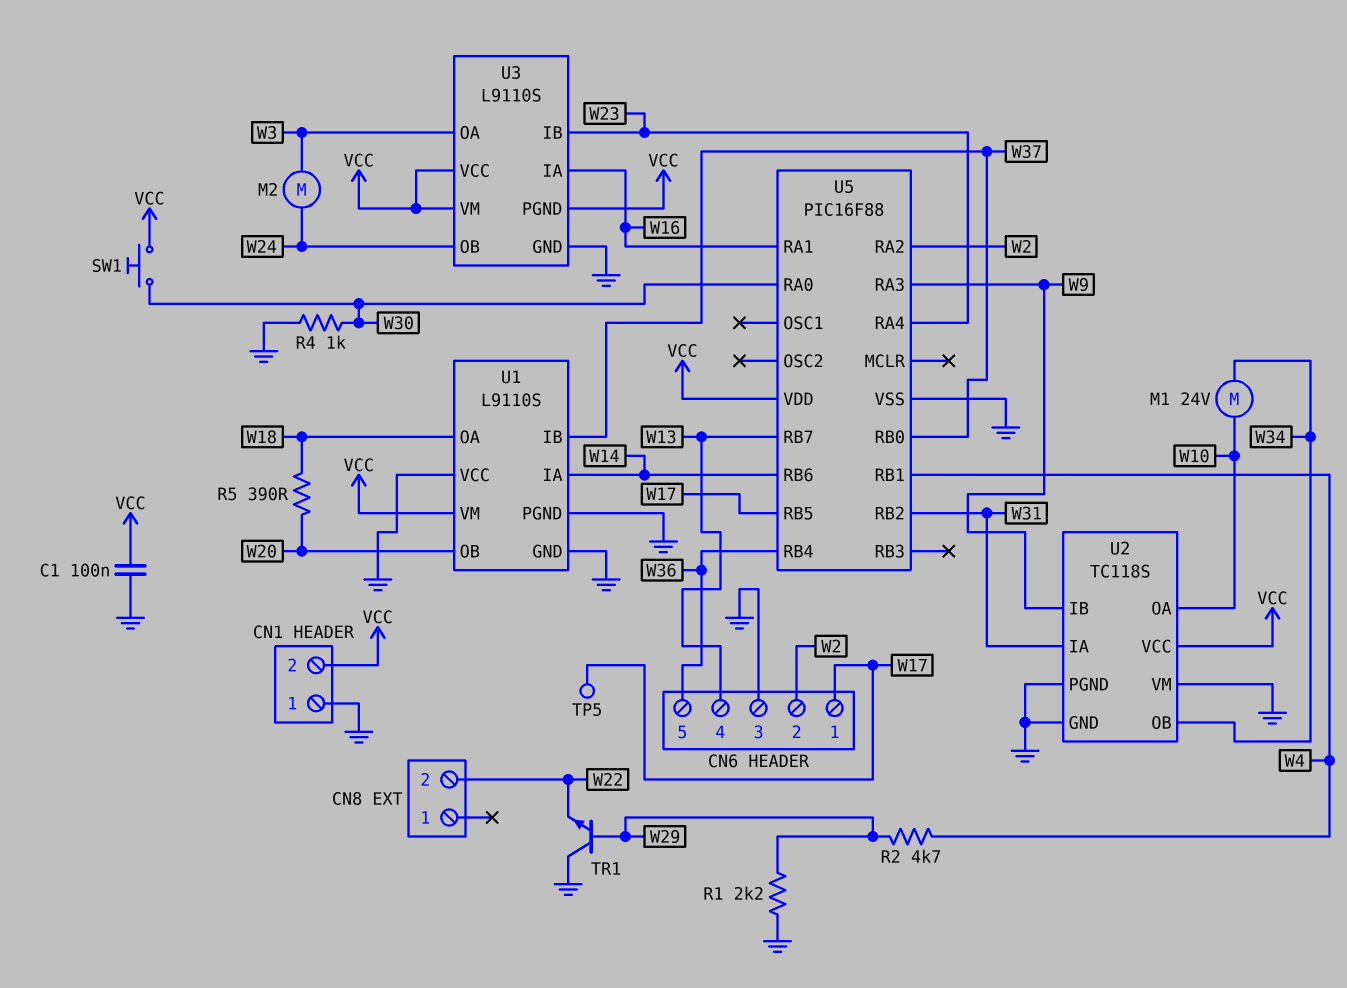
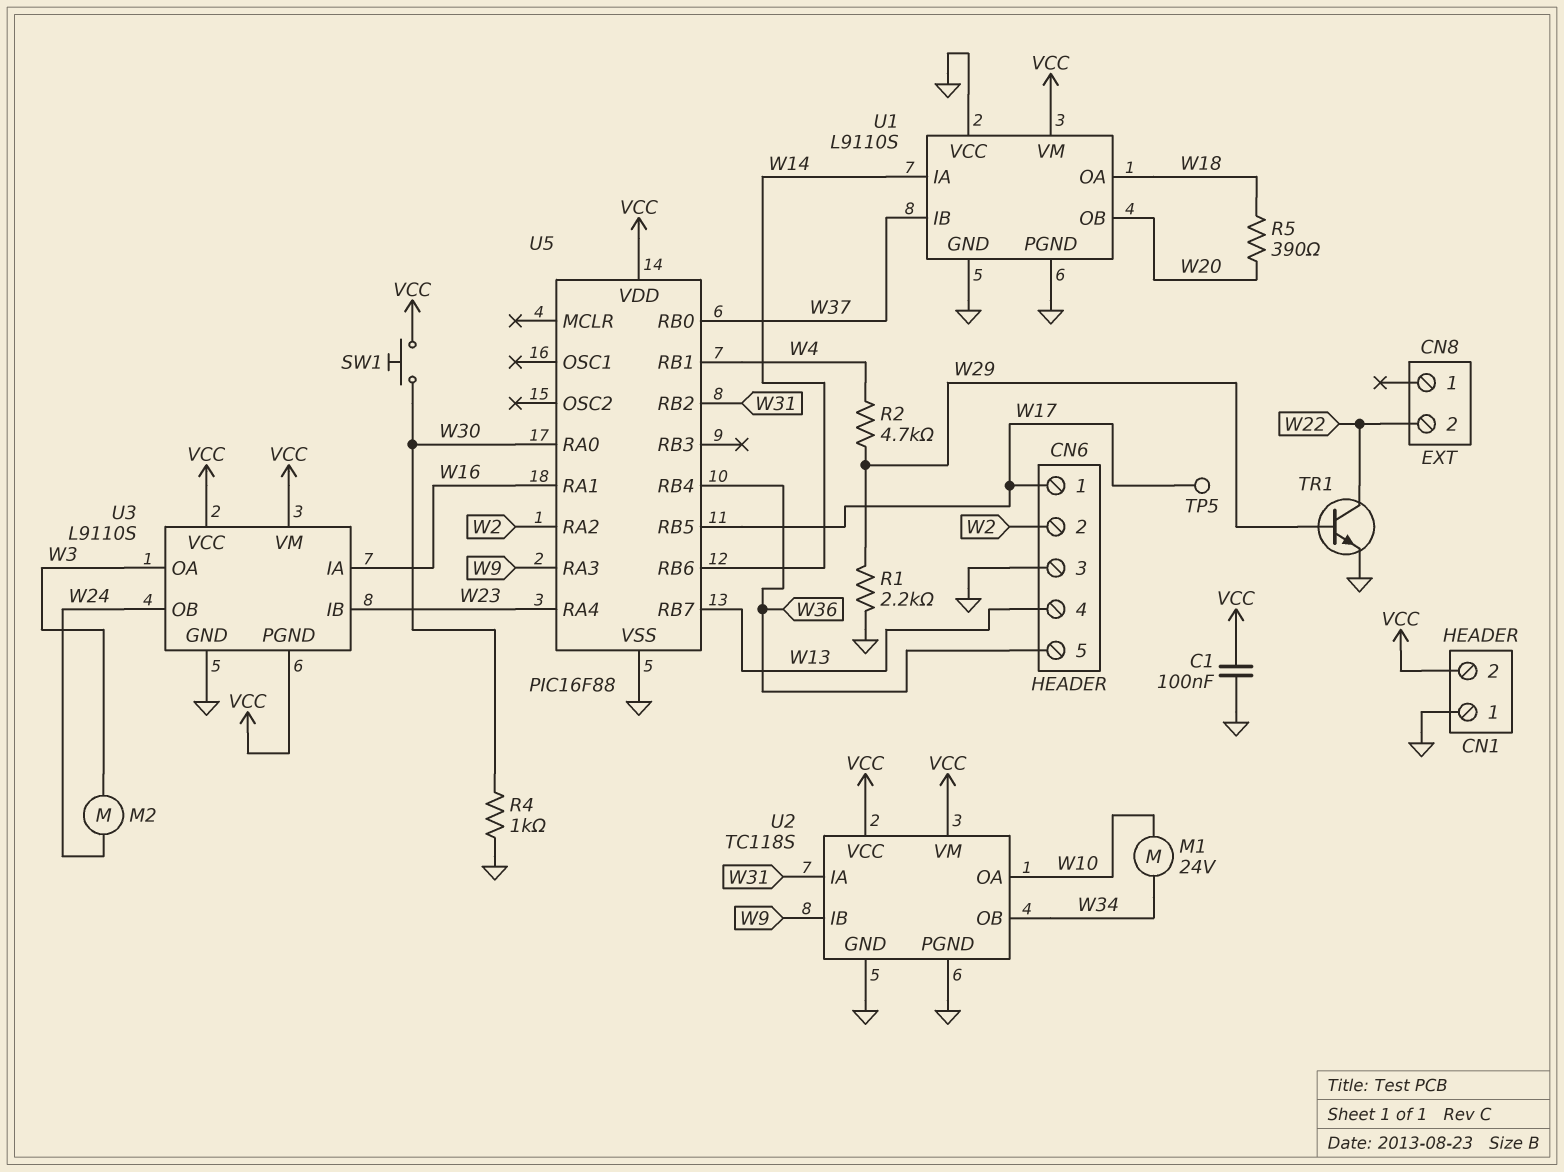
TR1: NPN (B W29, C GND, E W22) -> NPN (B W29, C W22, E GND)
U2 pin VM: GND -> VCC

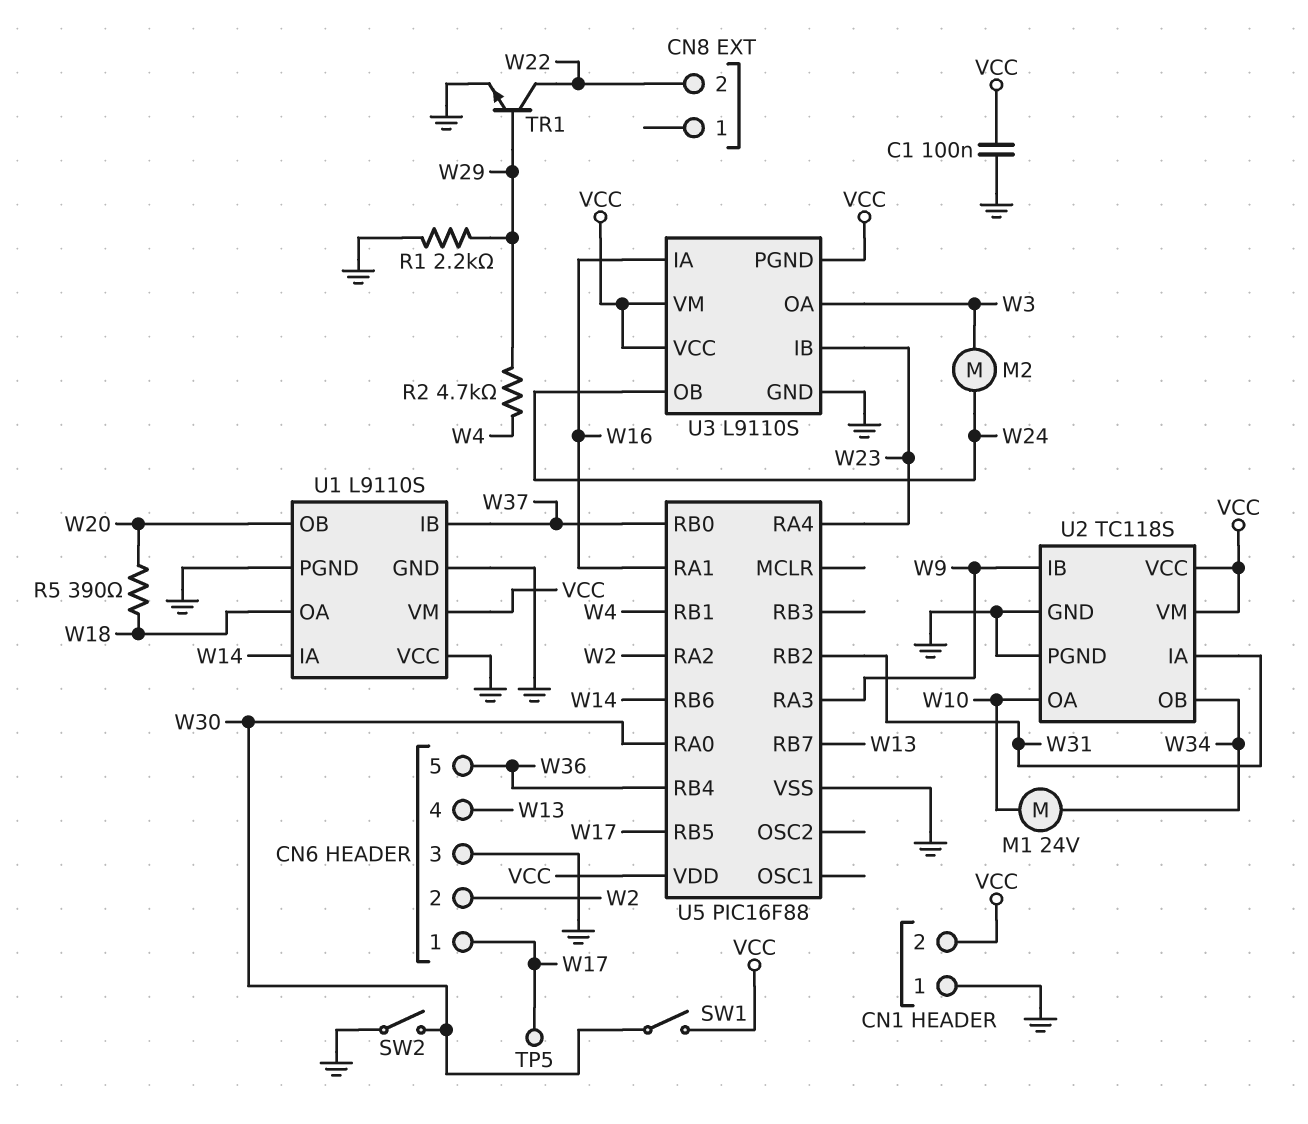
R4: 1k (GND, W30) -> none
SW1: button (VCC, W30) -> switch (VCC, W30)
SW2: none -> switch (GND, W30)

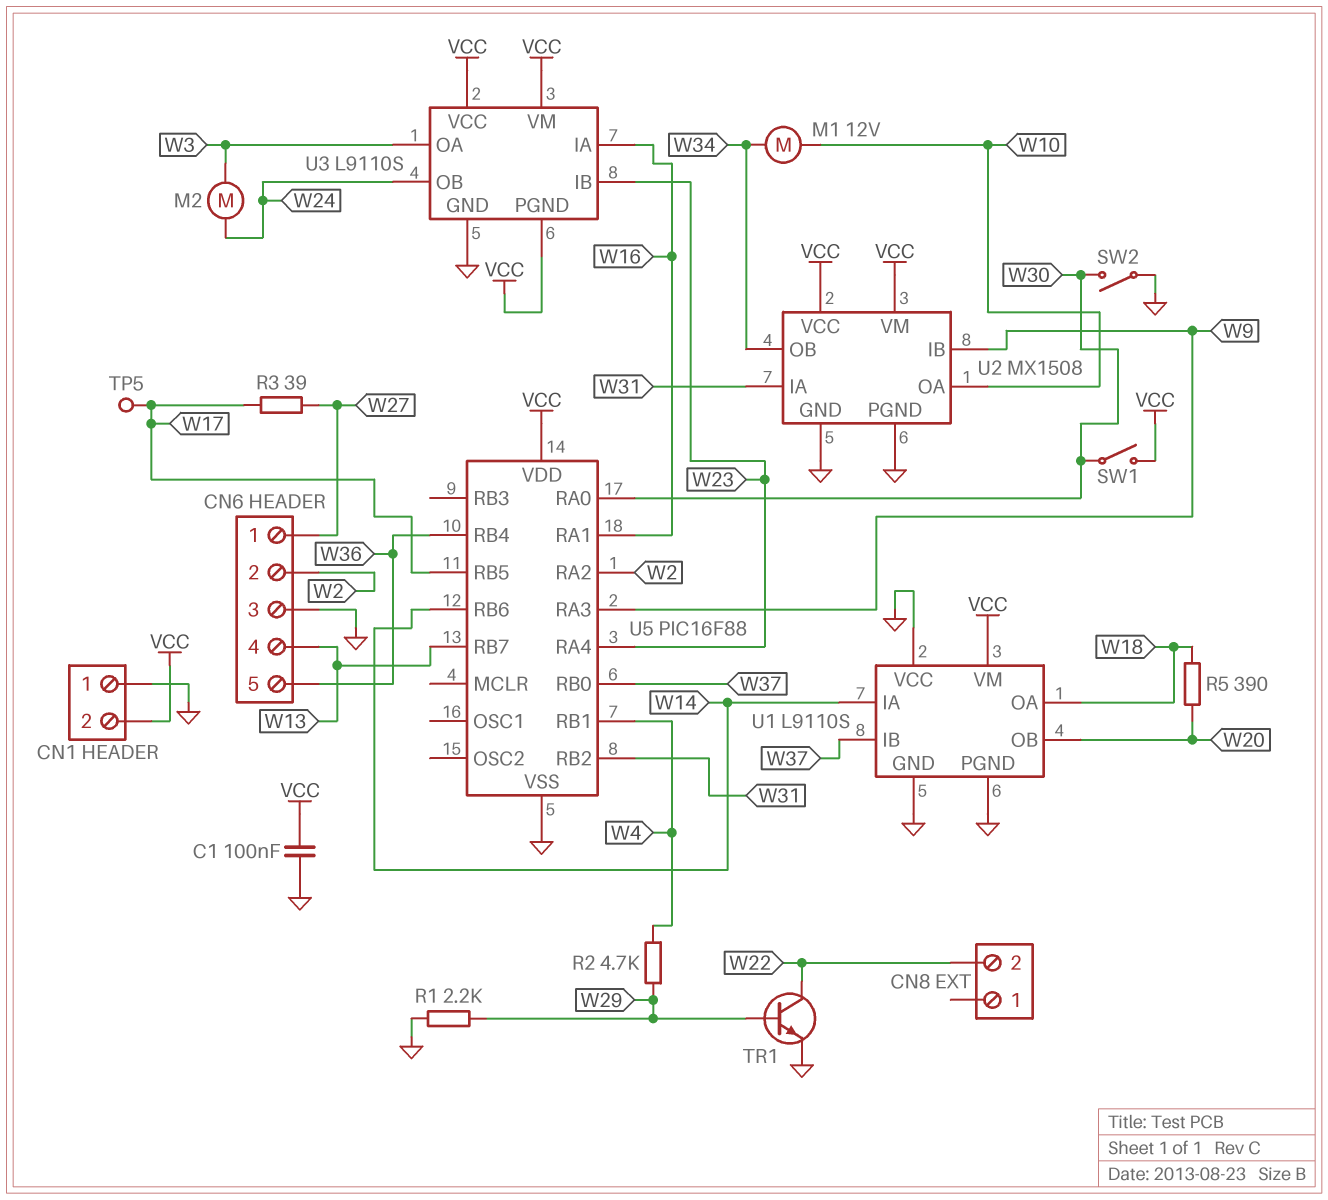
CN6 pin 1: W17 -> W27
M1: motor 24V (W10, W34) -> motor 12V (W10, W34)
R3: none -> 39 (W17, W27)
U2: TC118S -> MX1508

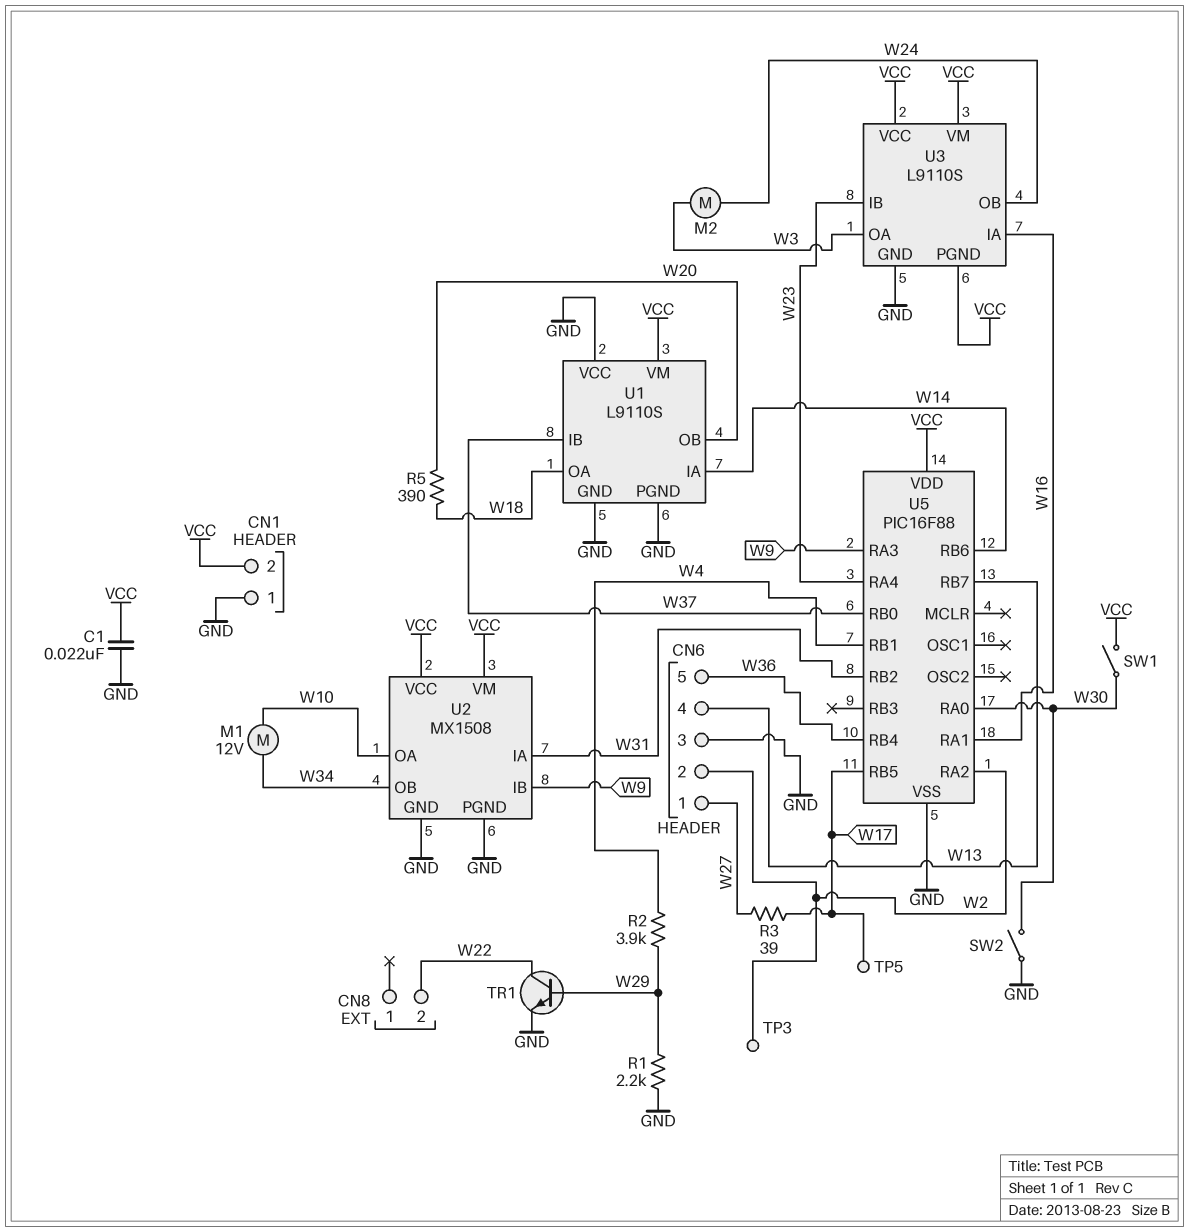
C1: 100nF (GND, VCC) -> 22nF (GND, VCC)
R2: 4.7k (W4, W29) -> 3.9k (W4, W29)
TP3: none -> test point (W2)

